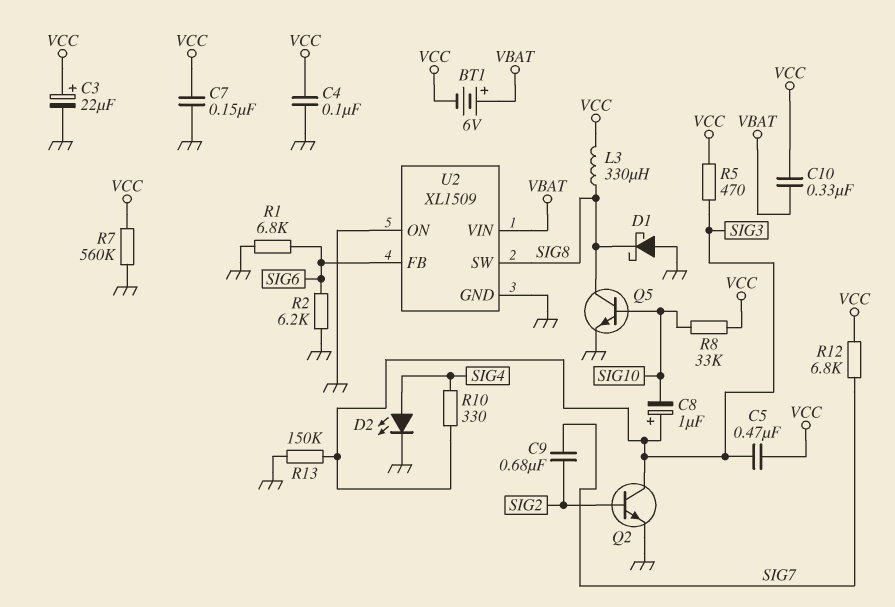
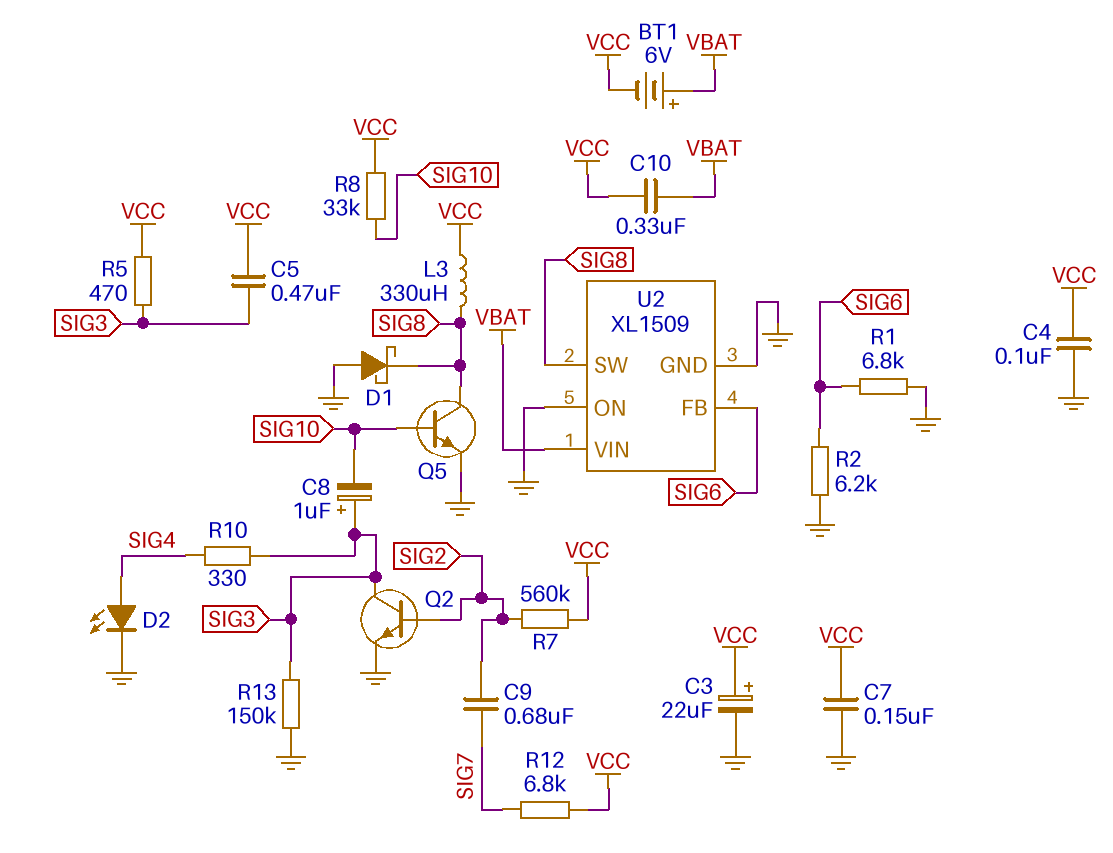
R7: 560k (GND, VCC) -> 560k (SIG2, VCC)

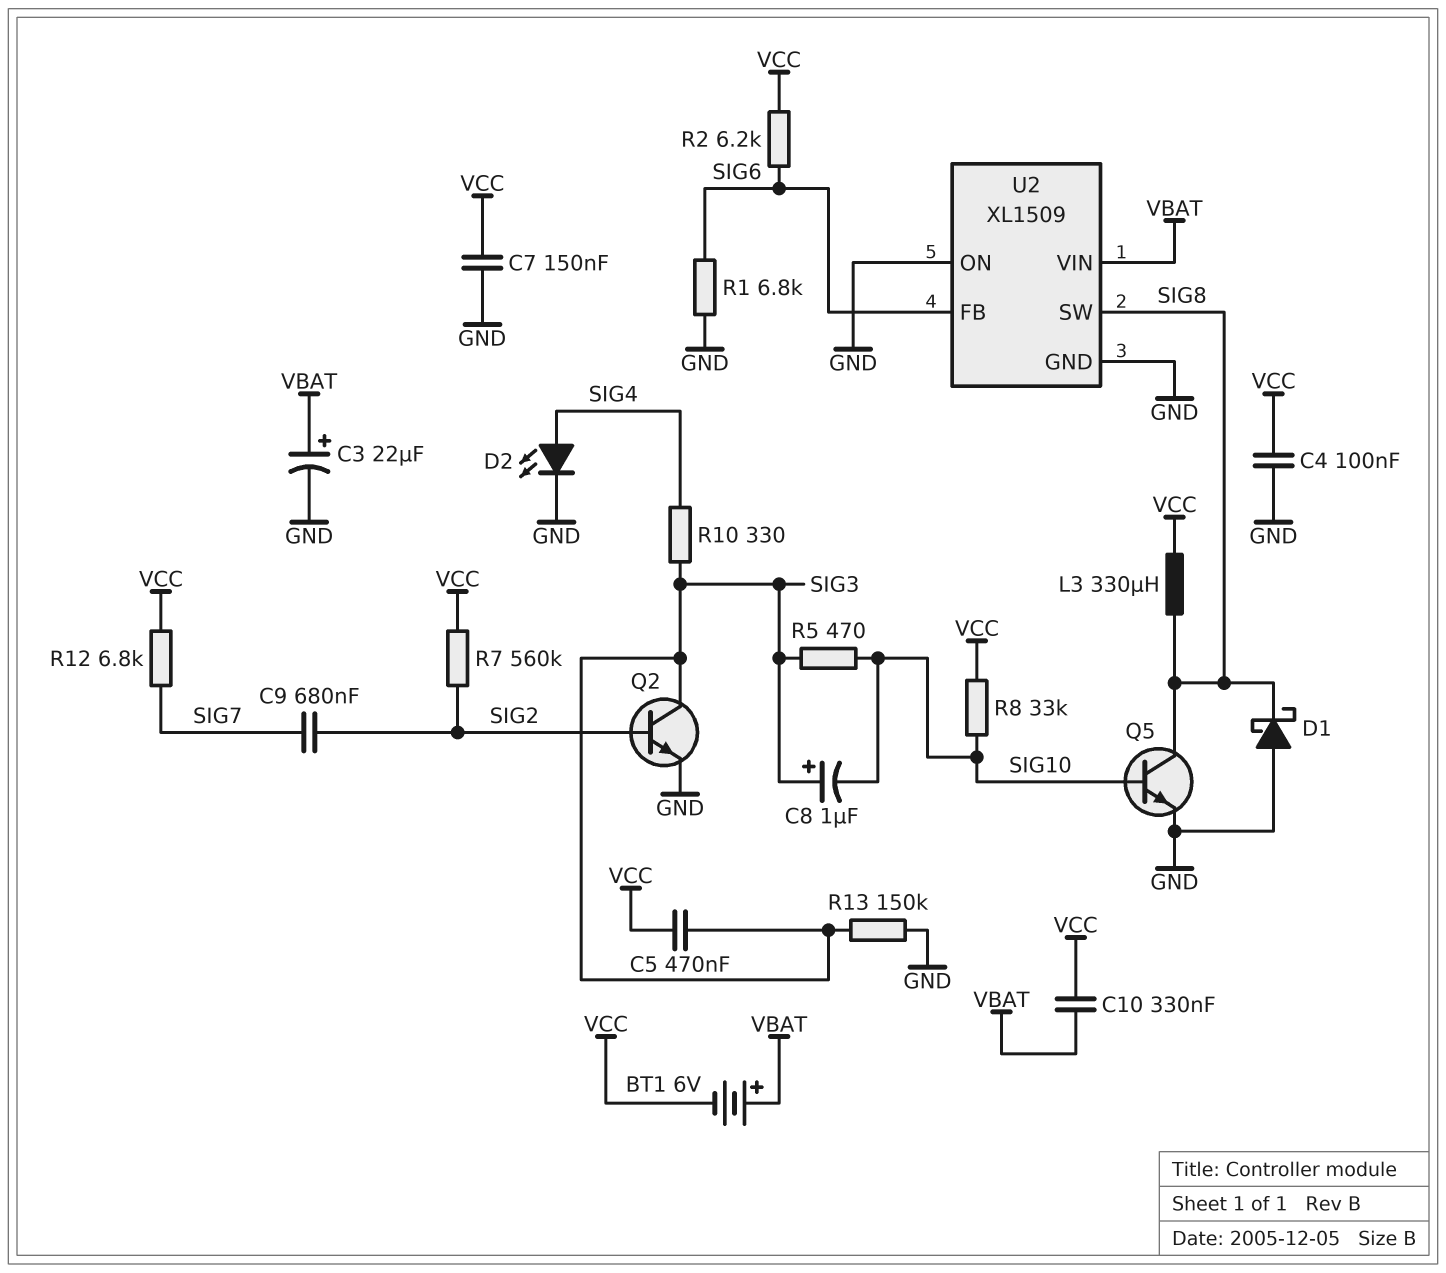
C3: 22uF (plus VCC, minus GND) -> 22uF (plus VBAT, minus GND)
R2: 6.2k (GND, SIG6) -> 6.2k (SIG6, VCC)
R5: 470 (SIG3, VCC) -> 470 (SIG3, SIG10)

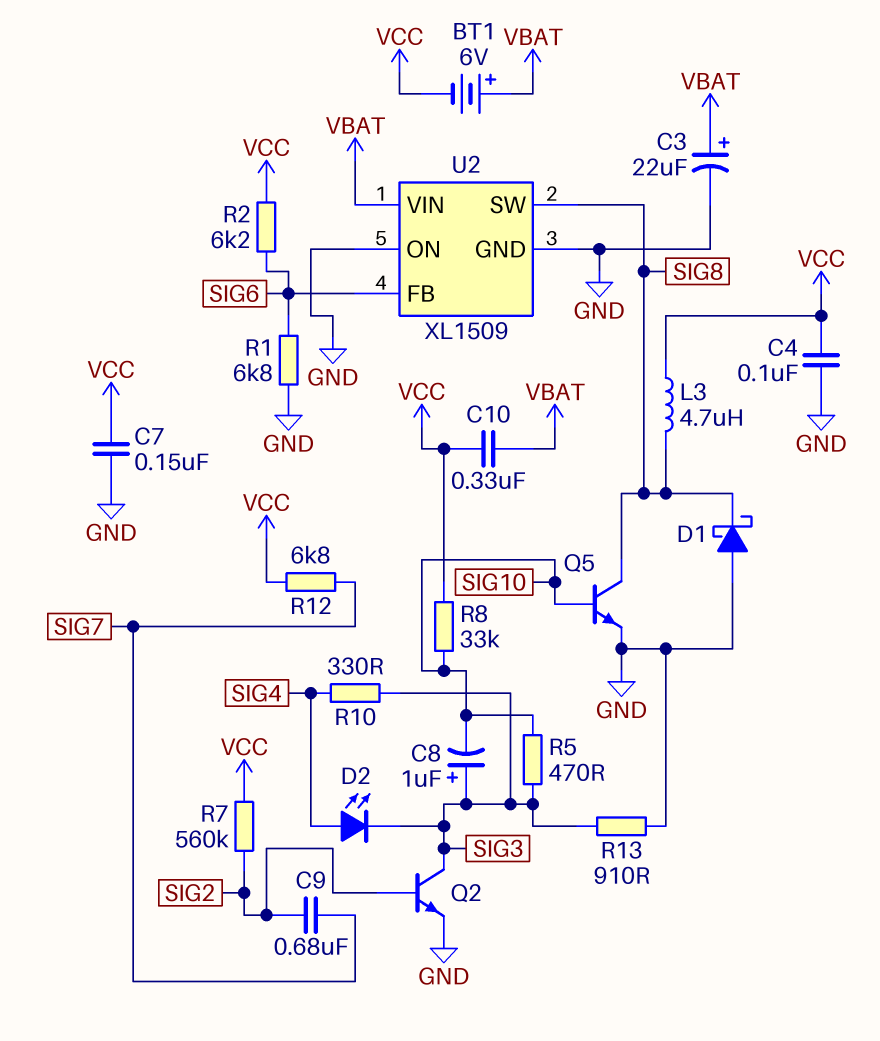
C5: 470nF (SIG3, VCC) -> none
D2: LED (A SIG4, K GND) -> LED (A SIG4, K SIG3)
L3: 330uH (SIG8, VCC) -> 4.7uH (SIG8, VCC)
R13: 150k (GND, SIG3) -> 910 (GND, SIG3)

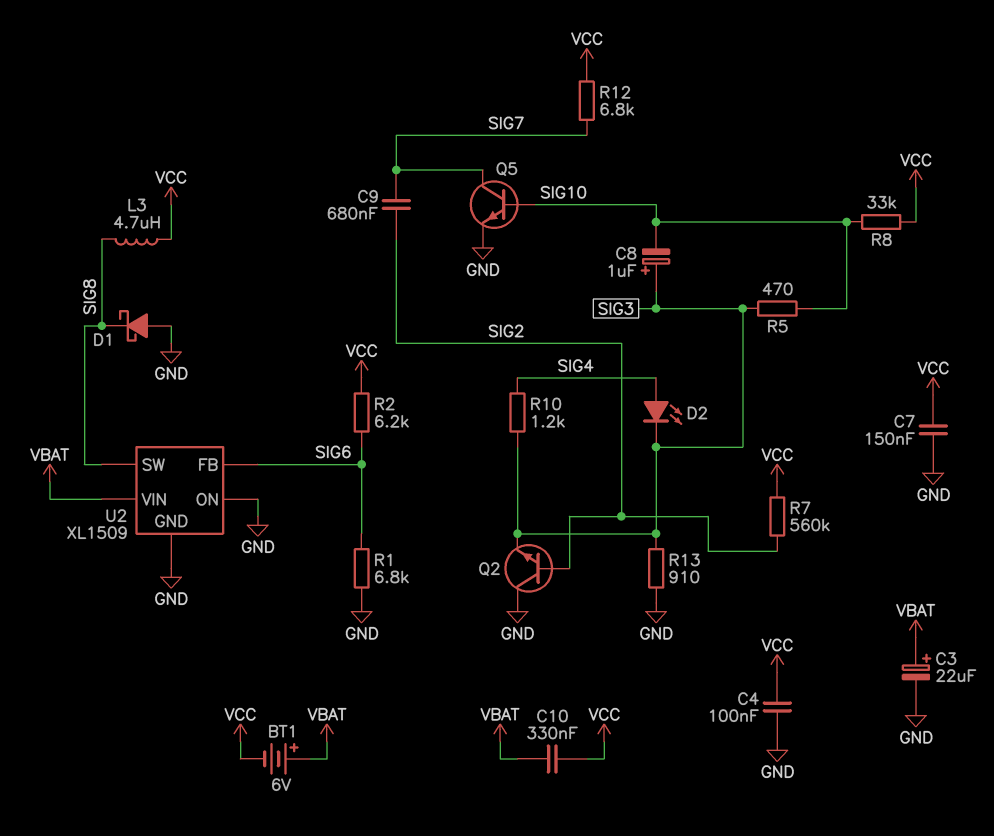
Q2: NPN (B SIG2, C SIG3, E GND) -> NPN (B SIG2, C GND, E SIG3)
Q5: NPN (B SIG10, C SIG8, E GND) -> NPN (B SIG10, C SIG7, E GND)
R10: 330 (SIG3, SIG4) -> 1.2k (SIG3, SIG4)

